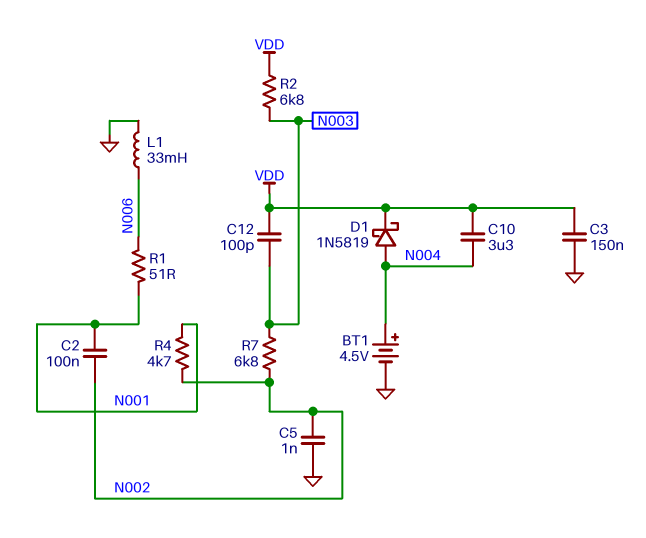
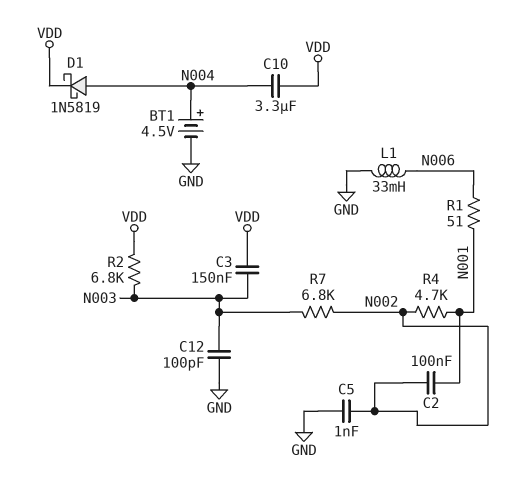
C3: 150nF (GND, VDD) -> 150nF (N003, VDD)
C12: 100pF (N003, VDD) -> 100pF (GND, N003)

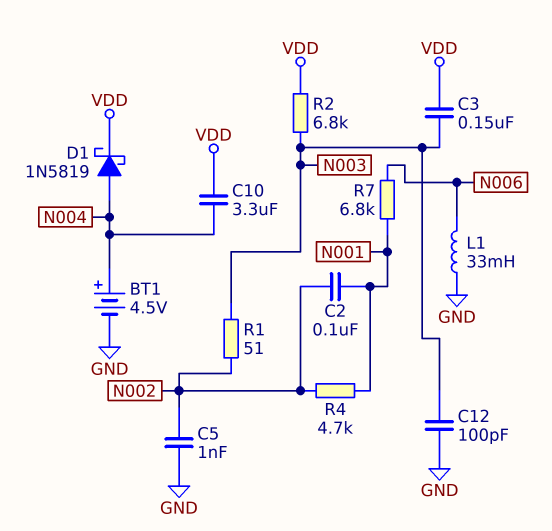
R1: 51 (N001, N006) -> 51 (N002, N003)
R7: 6.8k (N002, N003) -> 6.8k (N001, N006)

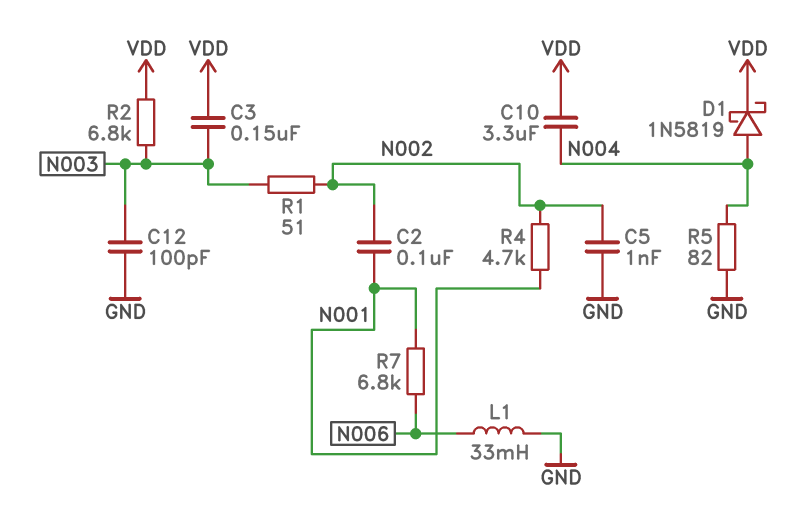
BT1: 4.5V (plus N004, minus GND) -> none
R5: none -> 82 (GND, N004)

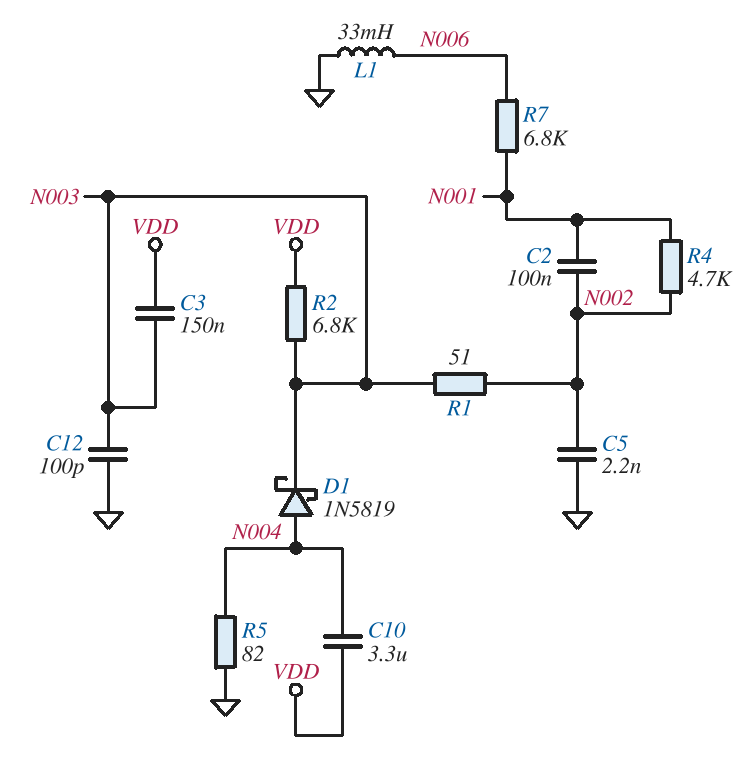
C5: 1nF (GND, N002) -> 2.2nF (GND, N002)
D1: schottky 1N5819 (A N004, K VDD) -> schottky 1N5819 (A N004, K N003)

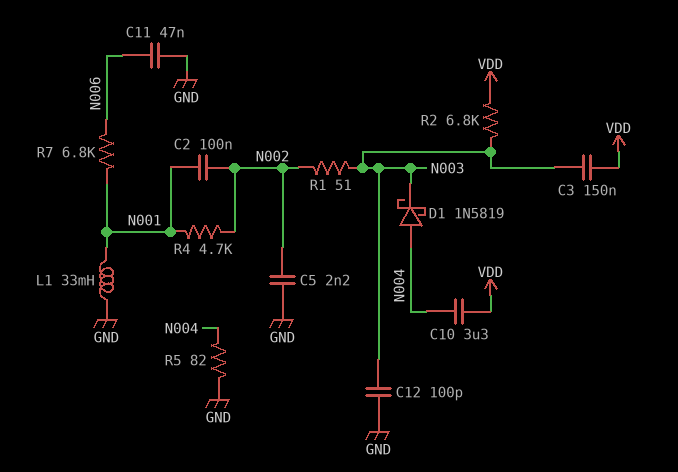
C11: none -> 47nF (GND, N006)
L1: 33mH (GND, N006) -> 33mH (GND, N001)

